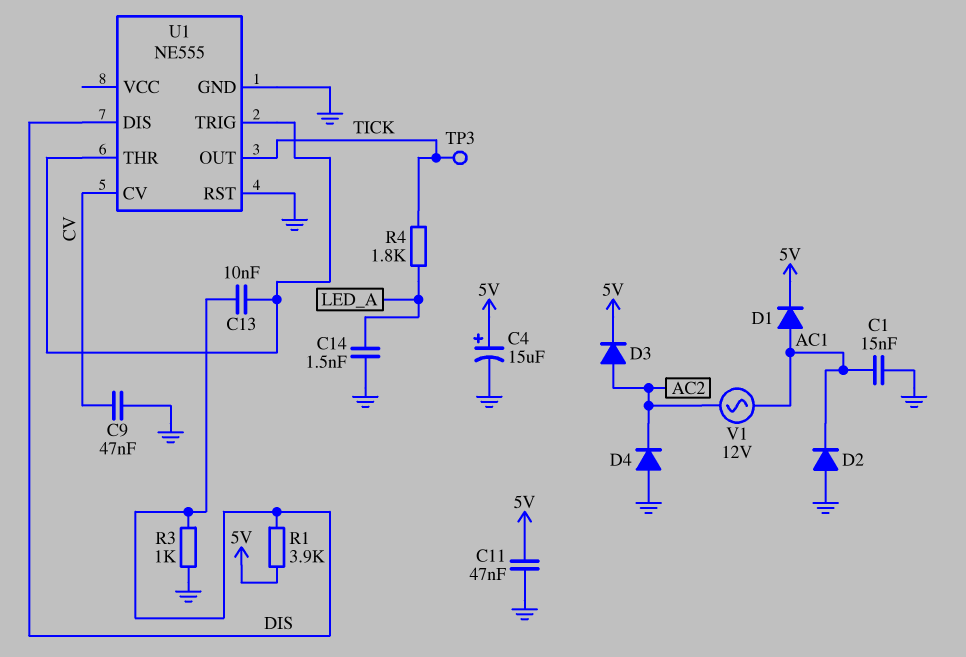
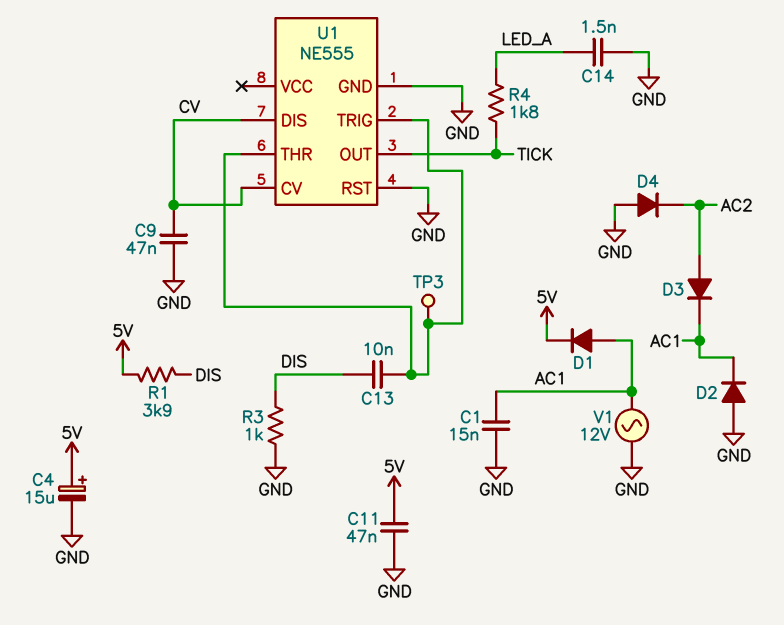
D3: diode (A AC2, K 5V) -> diode (A AC2, K AC1)
TP3: test point (TICK) -> test point (U1/THR)
U1 pin DIS: DIS -> CV
V1: AC 12V (AC1, AC2) -> AC 12V (AC1, GND)

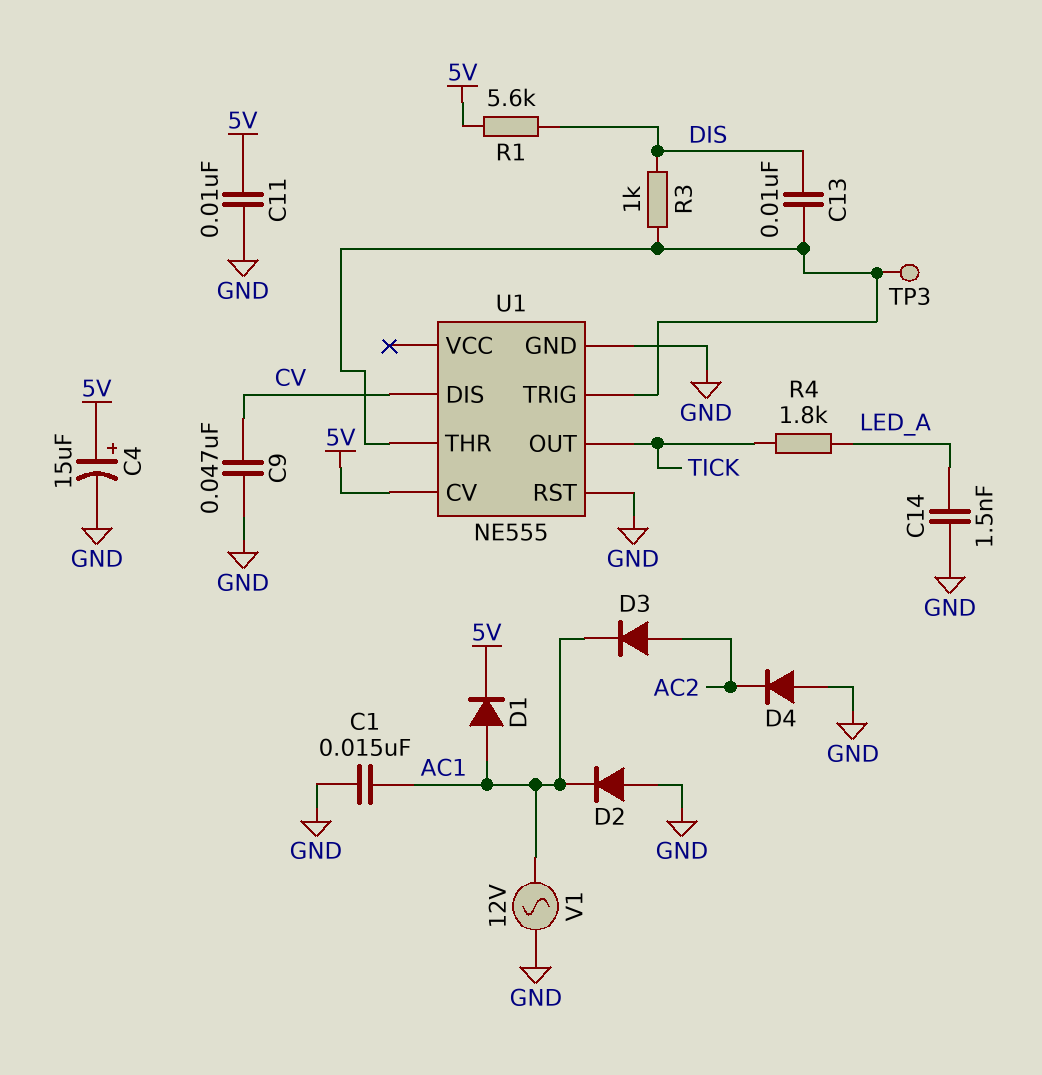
C11: 47nF (5V, GND) -> 10nF (5V, GND)
R1: 3.9k (5V, DIS) -> 5.6k (5V, DIS)
R3: 1k (DIS, GND) -> 1k (DIS, U1/THR)
U1 pin CV: CV -> 5V

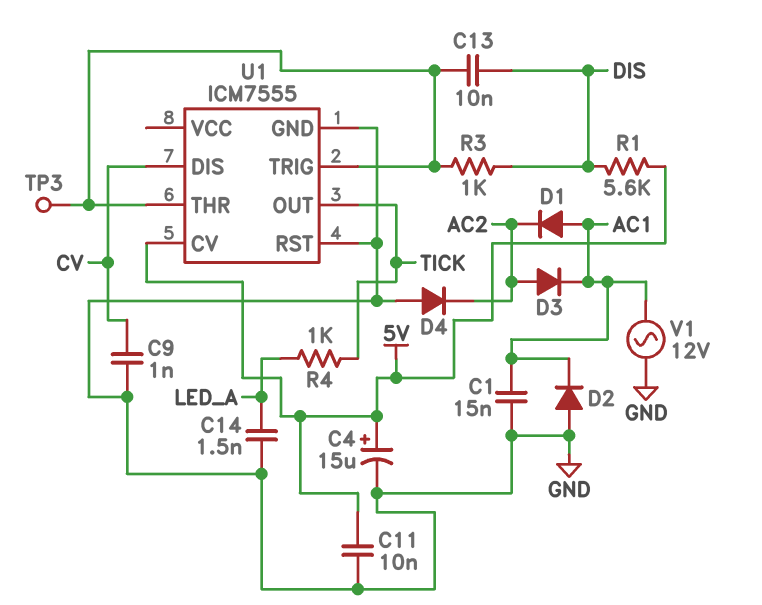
C9: 47nF (CV, GND) -> 1nF (CV, GND)
D1: diode (A AC1, K 5V) -> diode (A AC1, K AC2)
R4: 1.8k (LED_A, TICK) -> 1k (LED_A, TICK)
U1: NE555 -> ICM7555

